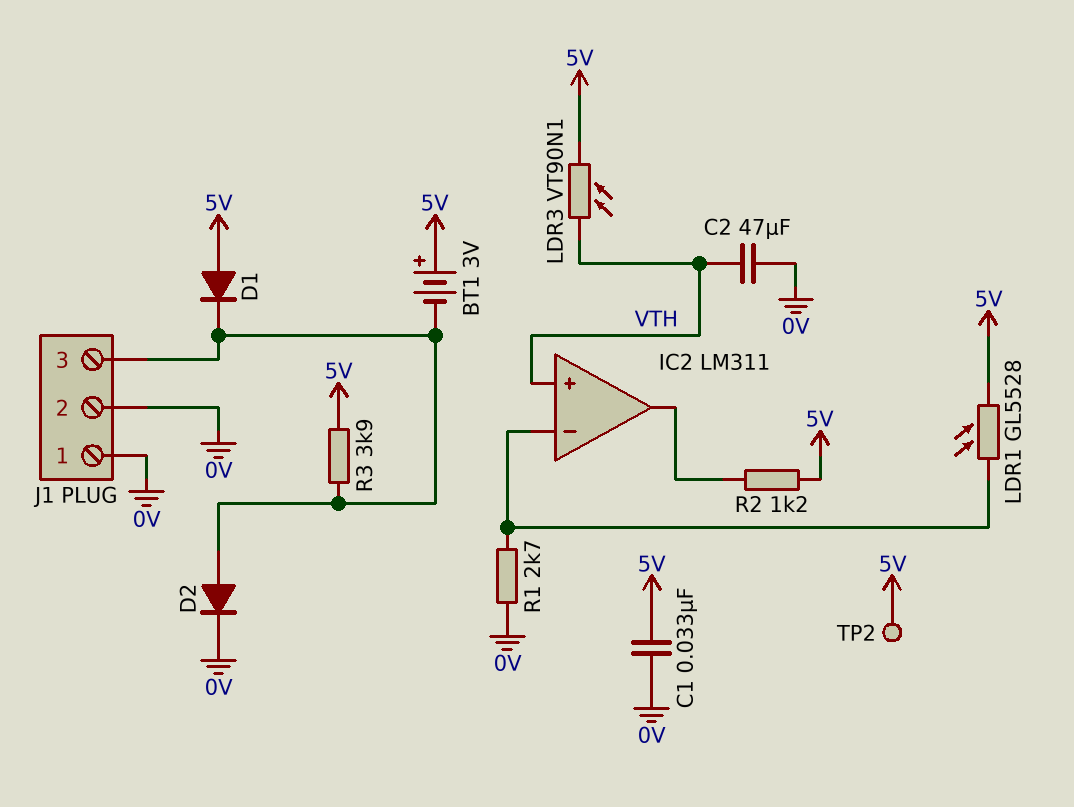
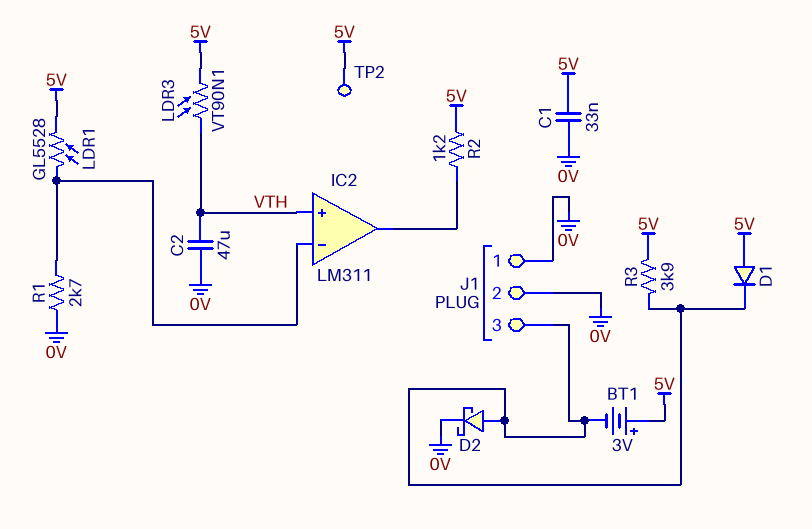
D2: diode (A J1/3, K 0V) -> schottky (A J1/3, K 0V)

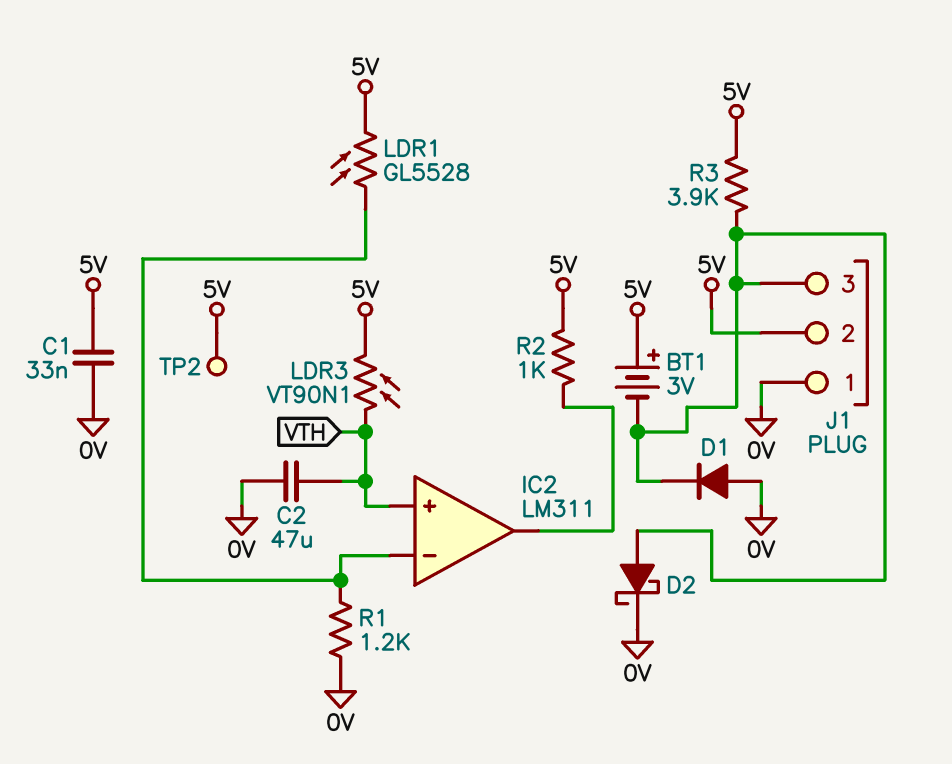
D1: diode (A 5V, K J1/3) -> diode (A 0V, K J1/3)
J1 pin 2: 0V -> 5V
R1: 2.7k (0V, IC2/in-) -> 1.2k (0V, IC2/in-)
R2: 1.2k (5V, IC2/out) -> 1k (5V, IC2/out)

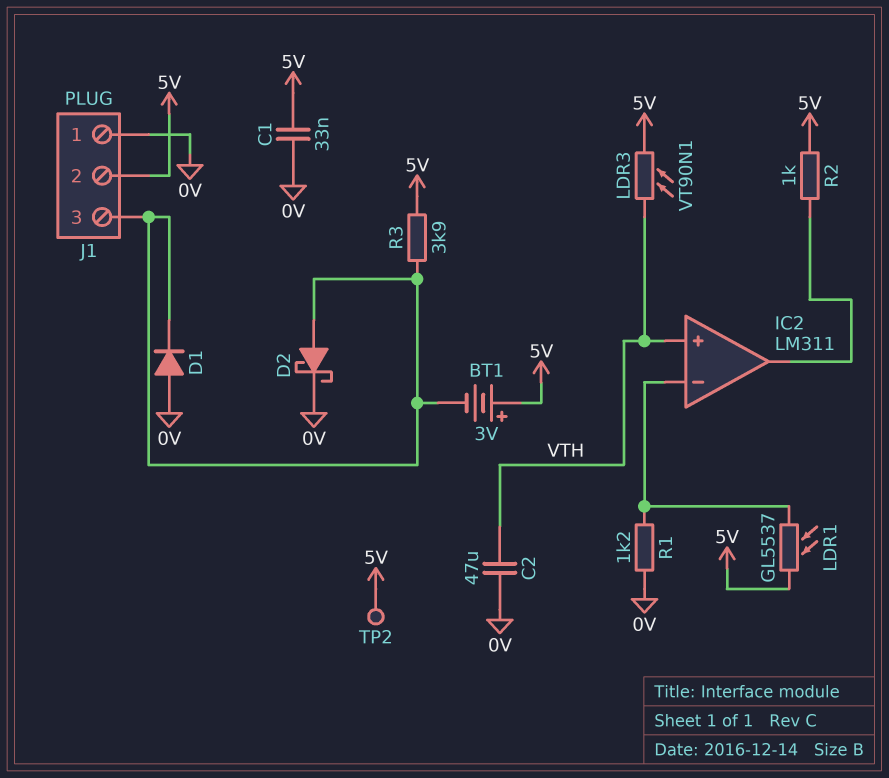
LDR1: GL5528 (5V, IC2/in-) -> GL5537 (5V, IC2/in-)

